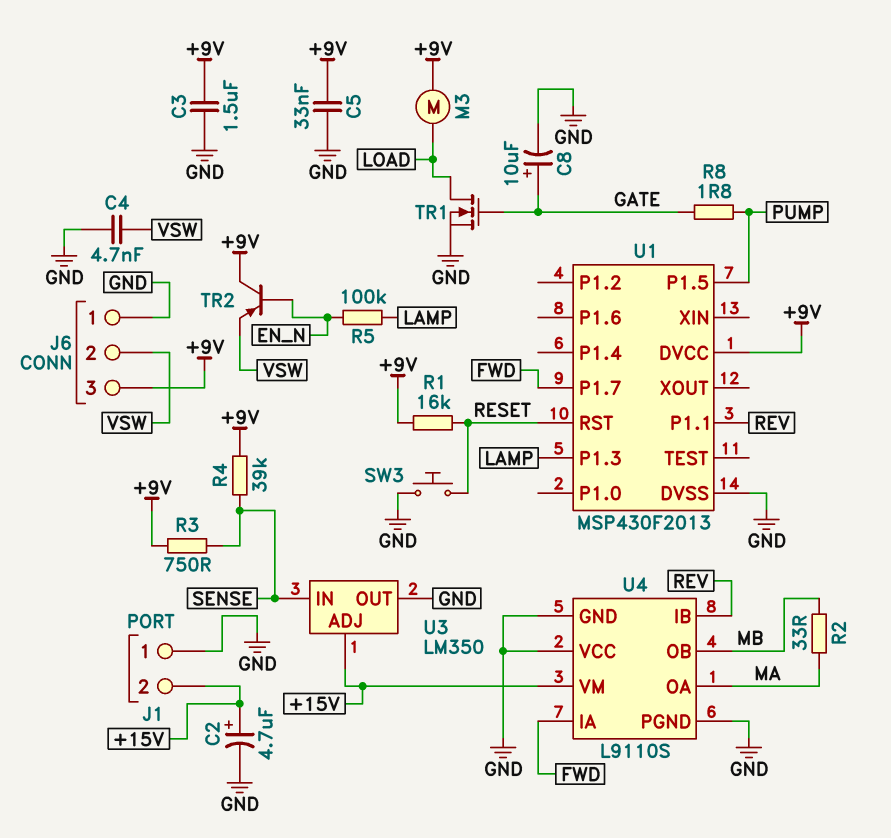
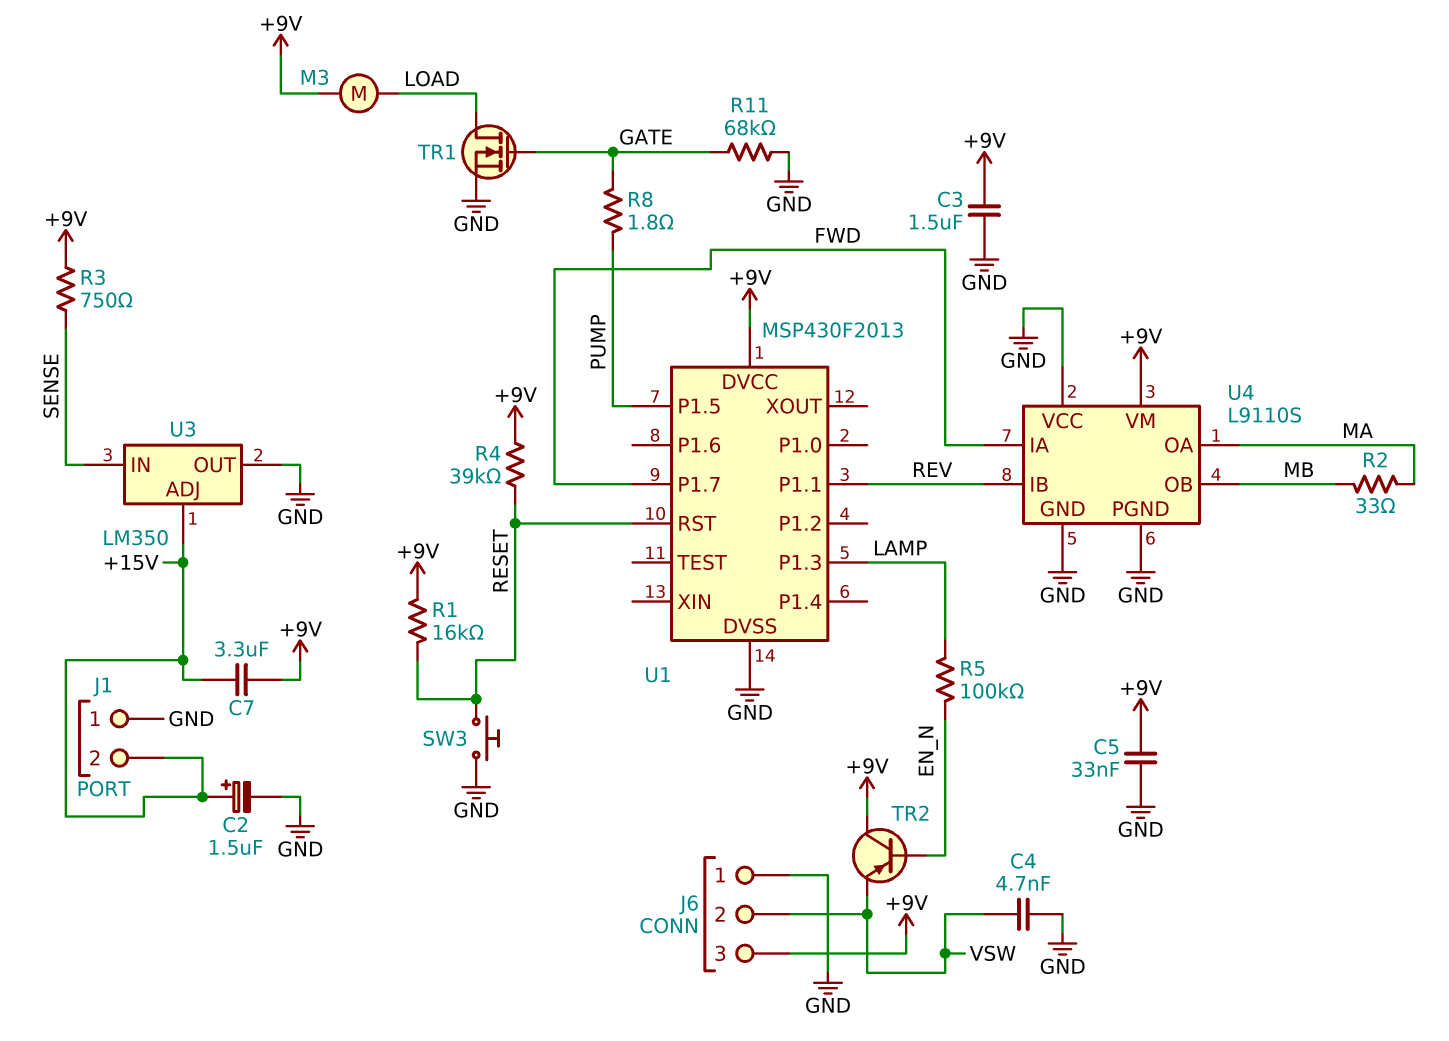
C2: 4.7uF (plus +15V, minus GND) -> 1.5uF (plus +15V, minus GND)
C7: none -> 3.3uF (+9V, +15V)
C8: 10uF (plus GATE, minus GND) -> none
R4: 39k (+9V, SENSE) -> 39k (+9V, RESET)
R11: none -> 68k (GATE, GND)
U4 pin VM: +15V -> +9V

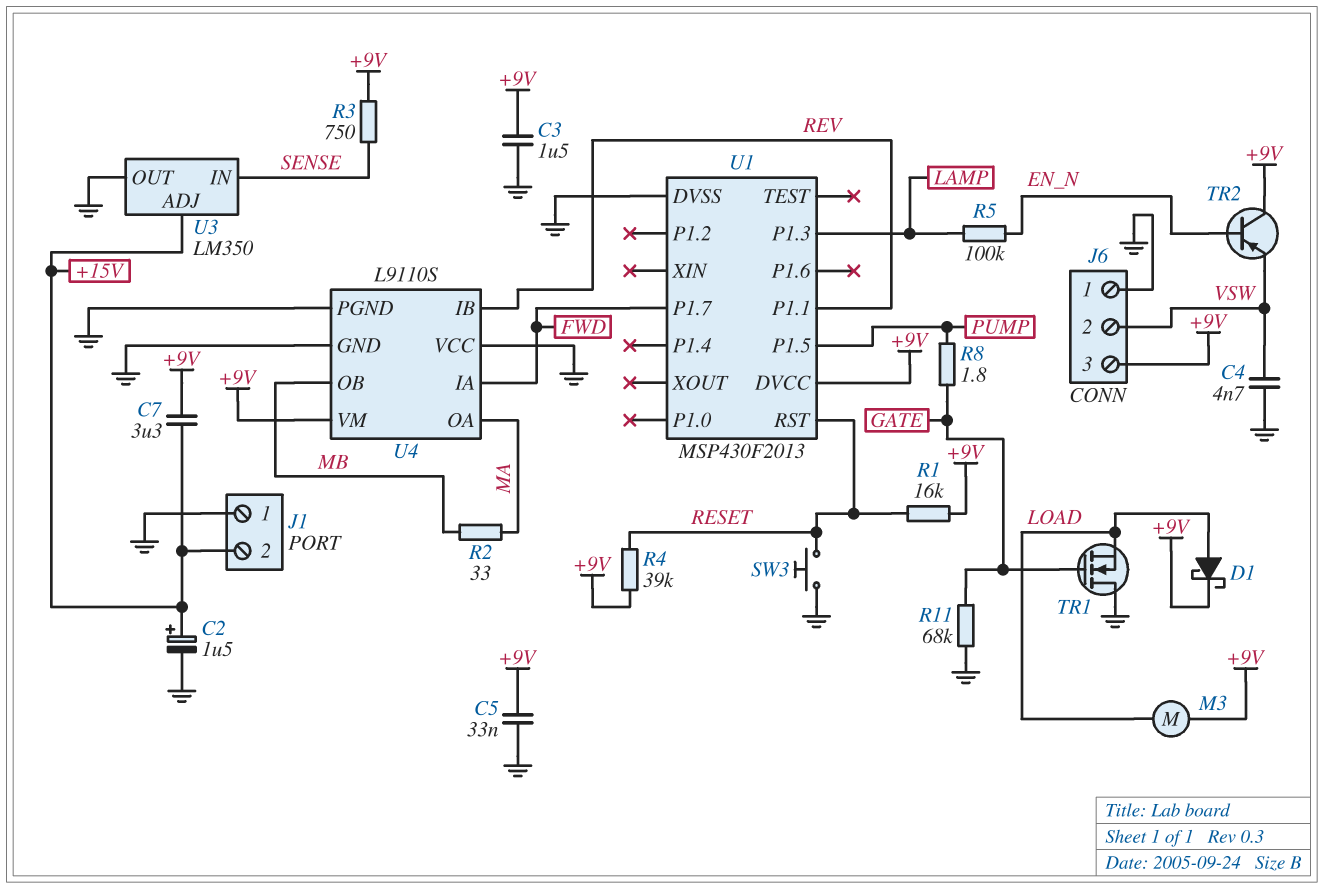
D1: none -> schottky (A LOAD, K +9V)
TR1: NMOS (G GATE, D LOAD, S GND) -> NMOS (G GATE, D GND, S LOAD)

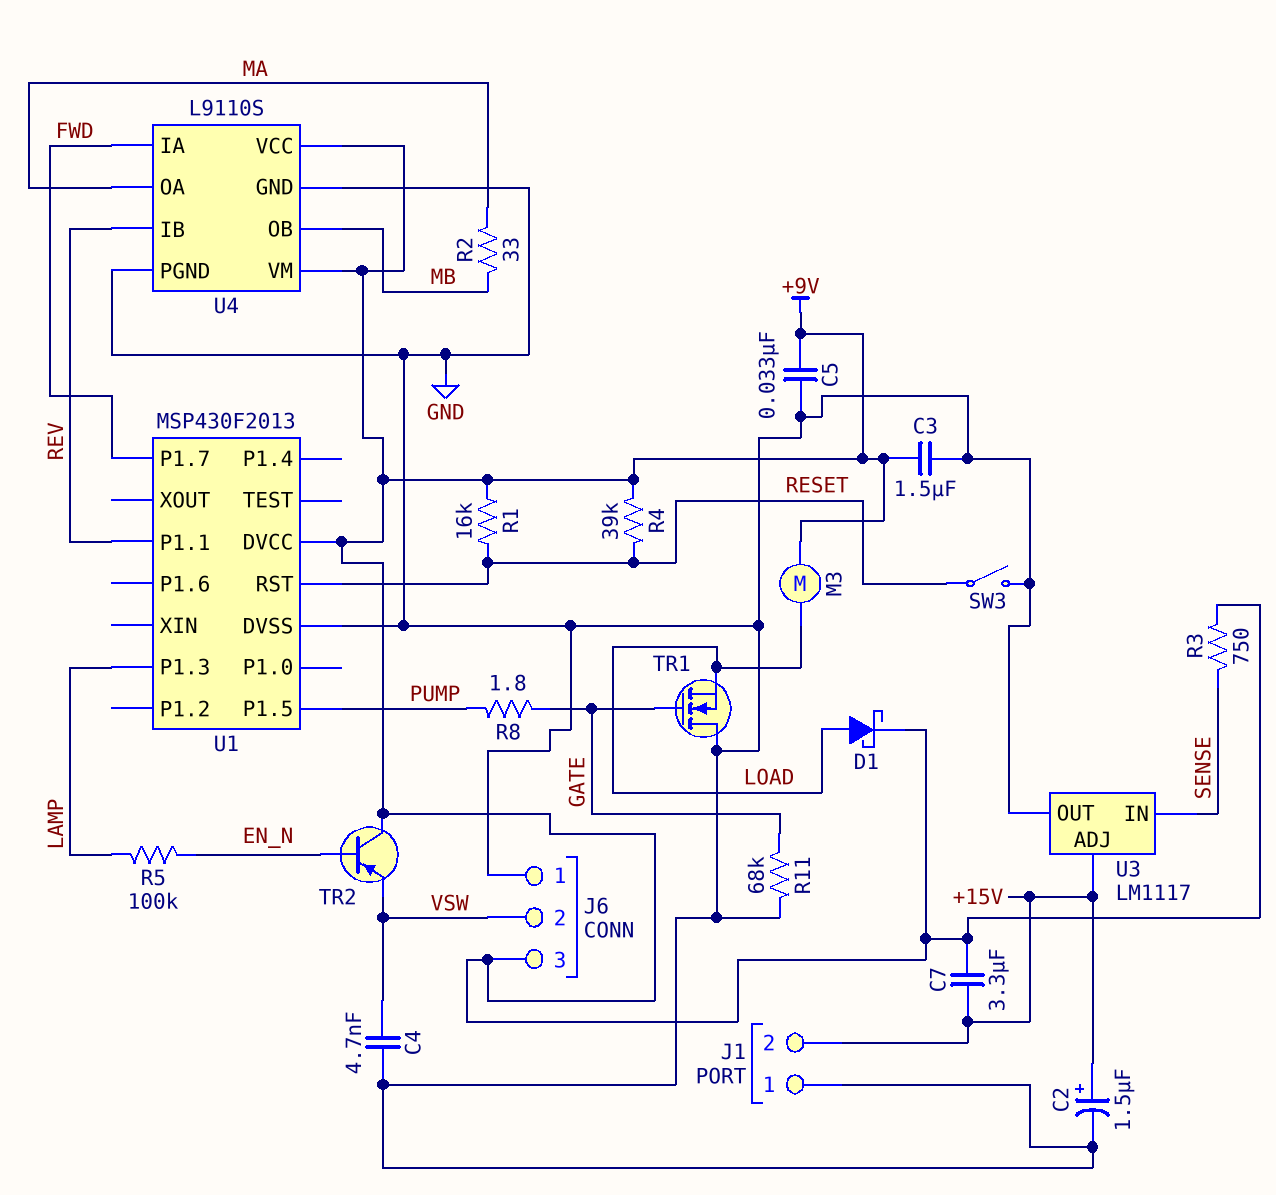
SW3: button (GND, RESET) -> switch (GND, RESET)
U3: LM350 -> LM1117
U4 pin VCC: GND -> +9V

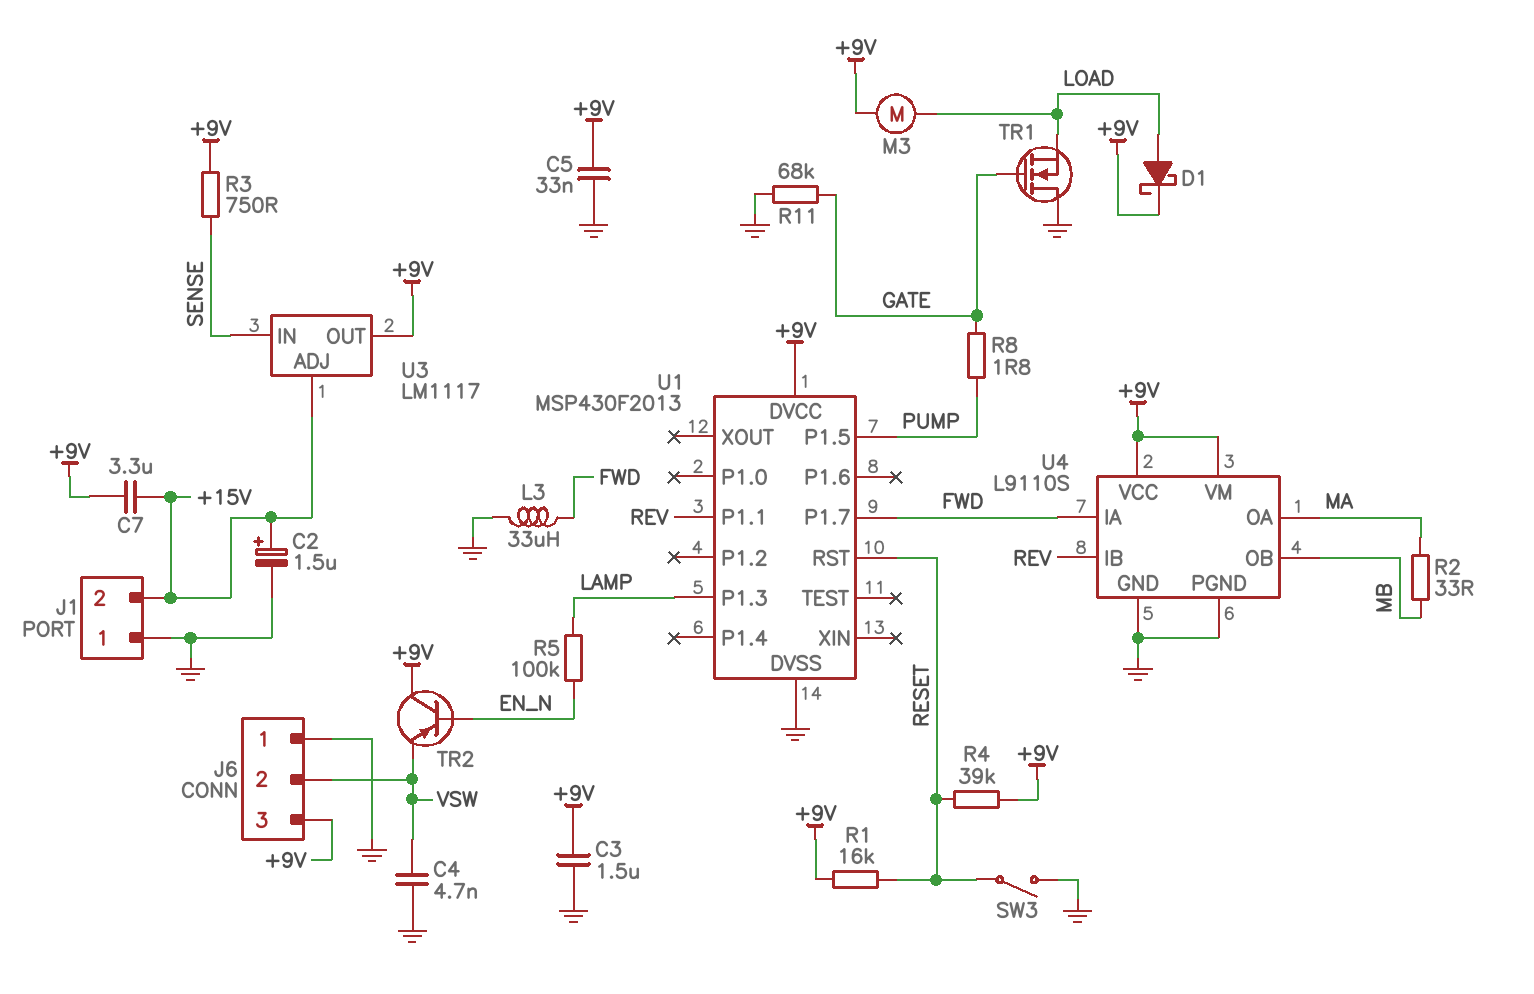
L3: none -> 33uH (FWD, GND)
U3 pin OUT: GND -> +9V

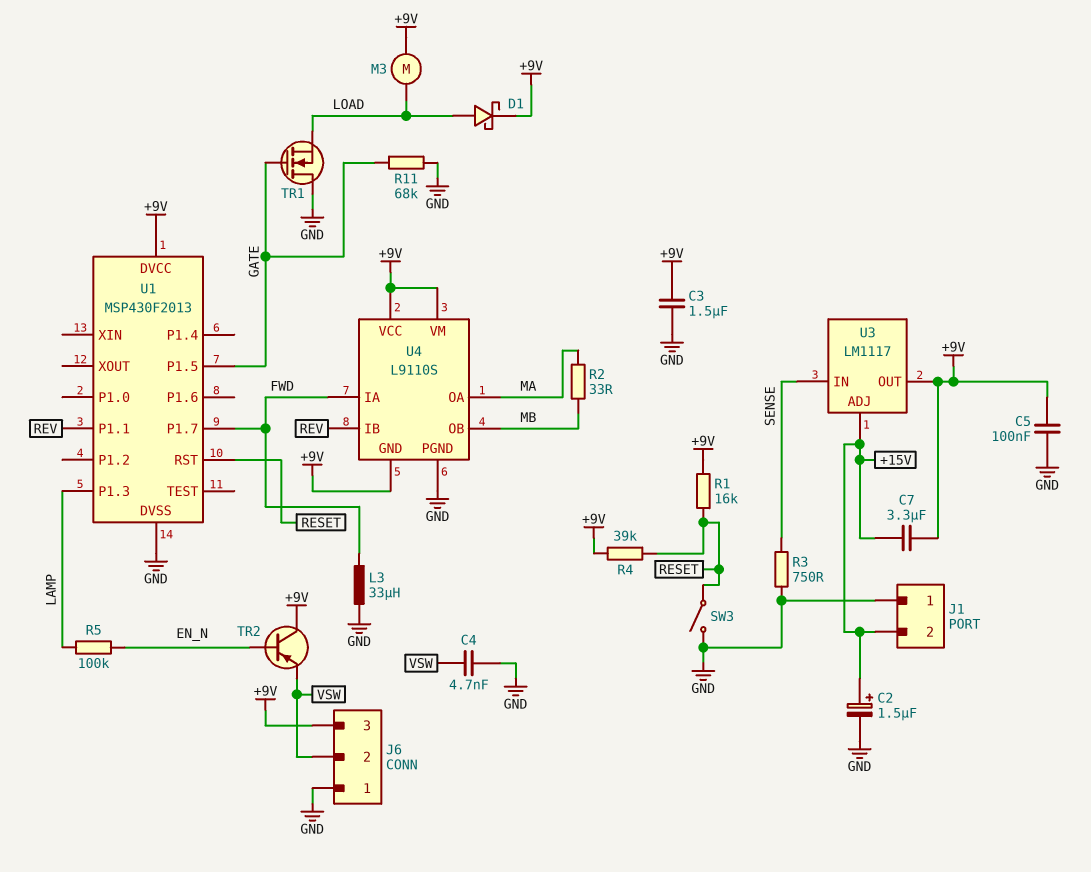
C5: 33nF (+9V, GND) -> 100nF (+9V, GND)
R3: 750 (+9V, SENSE) -> 750 (GND, SENSE)
R8: 1.8 (GATE, PUMP) -> none
U1 pin P1.5: PUMP -> GATE
U4 pin GND: GND -> +9V

